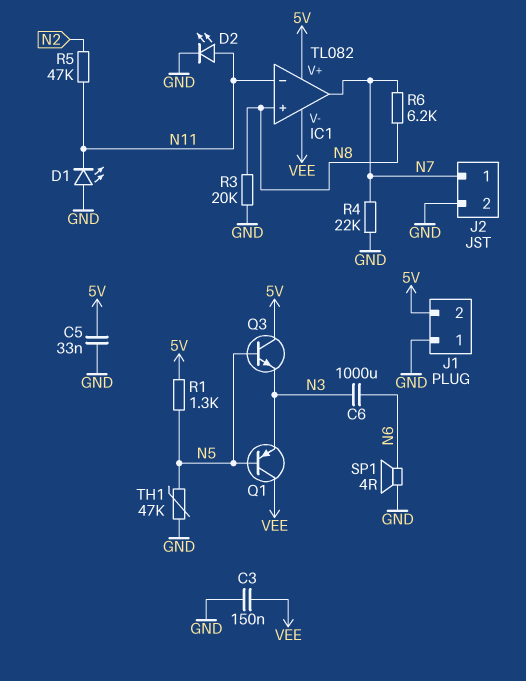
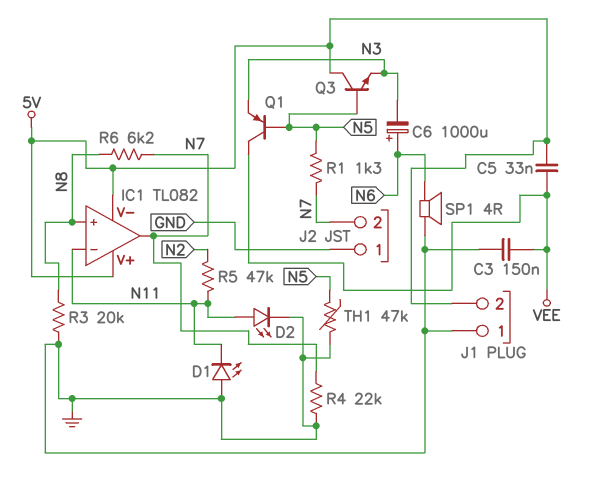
C5: 33nF (5V, GND) -> 33nF (5V, VEE)
C6: 1000uF (N3, N6) -> 1000uF (plus N6, minus N3)
IC1 pin V-: VEE -> 5V
J2 pin 1: N7 -> GND
J2 pin 2: GND -> N7
R1: 1.3k (5V, N5) -> 1.3k (N5, N7)

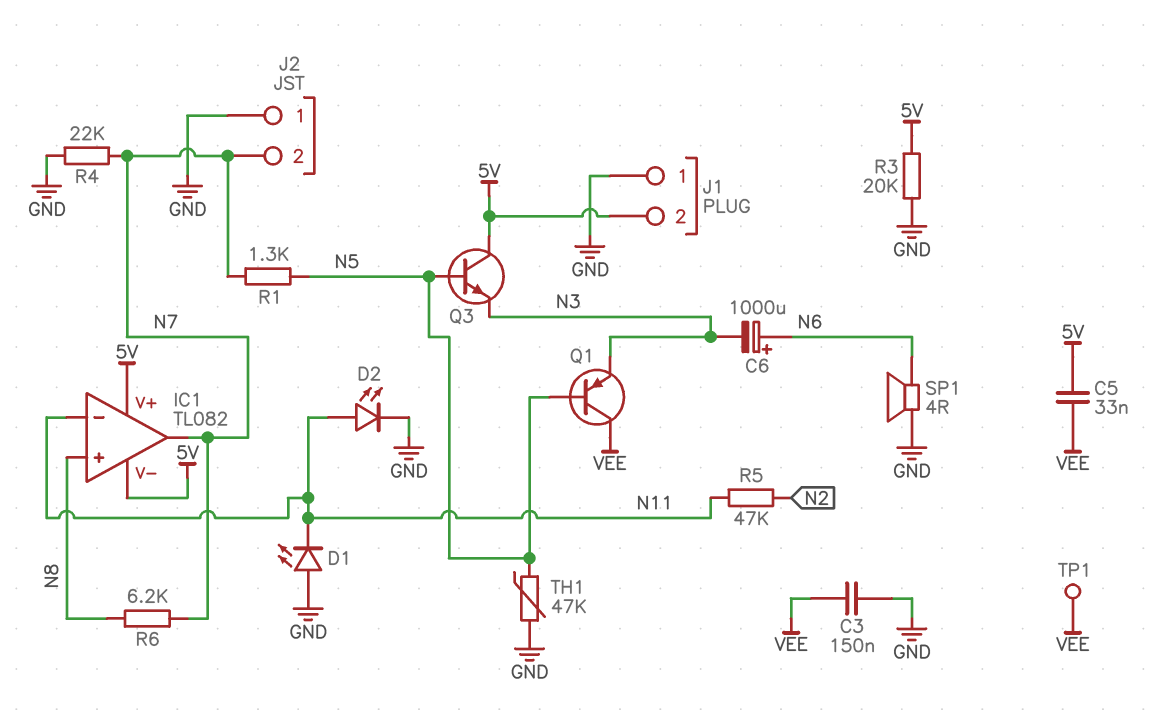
R3: 20k (GND, N8) -> 20k (5V, GND)
TP1: none -> test point (VEE)

